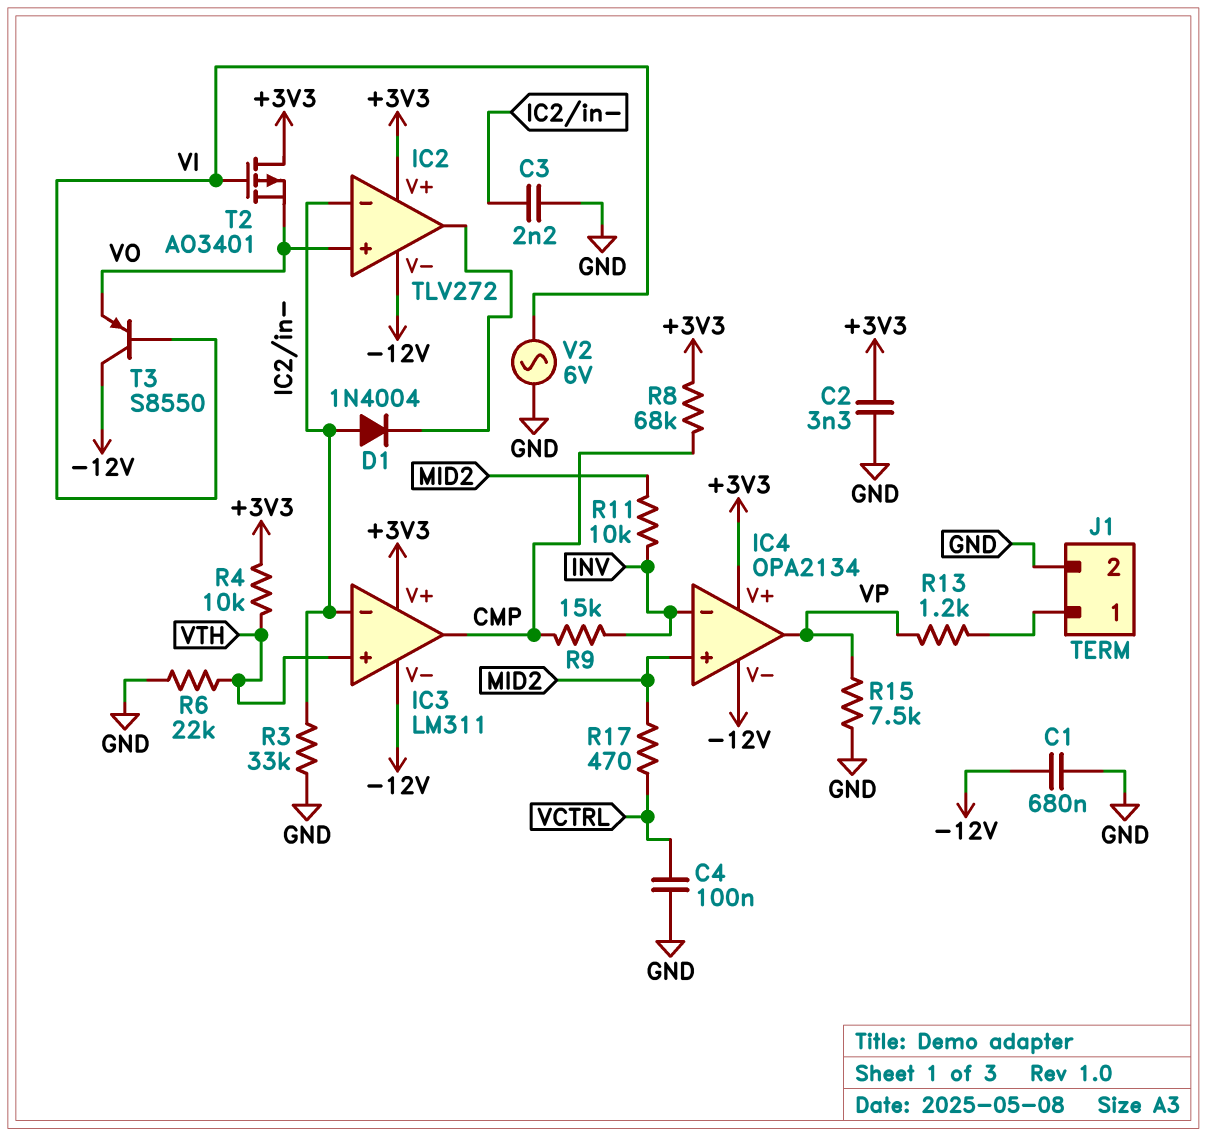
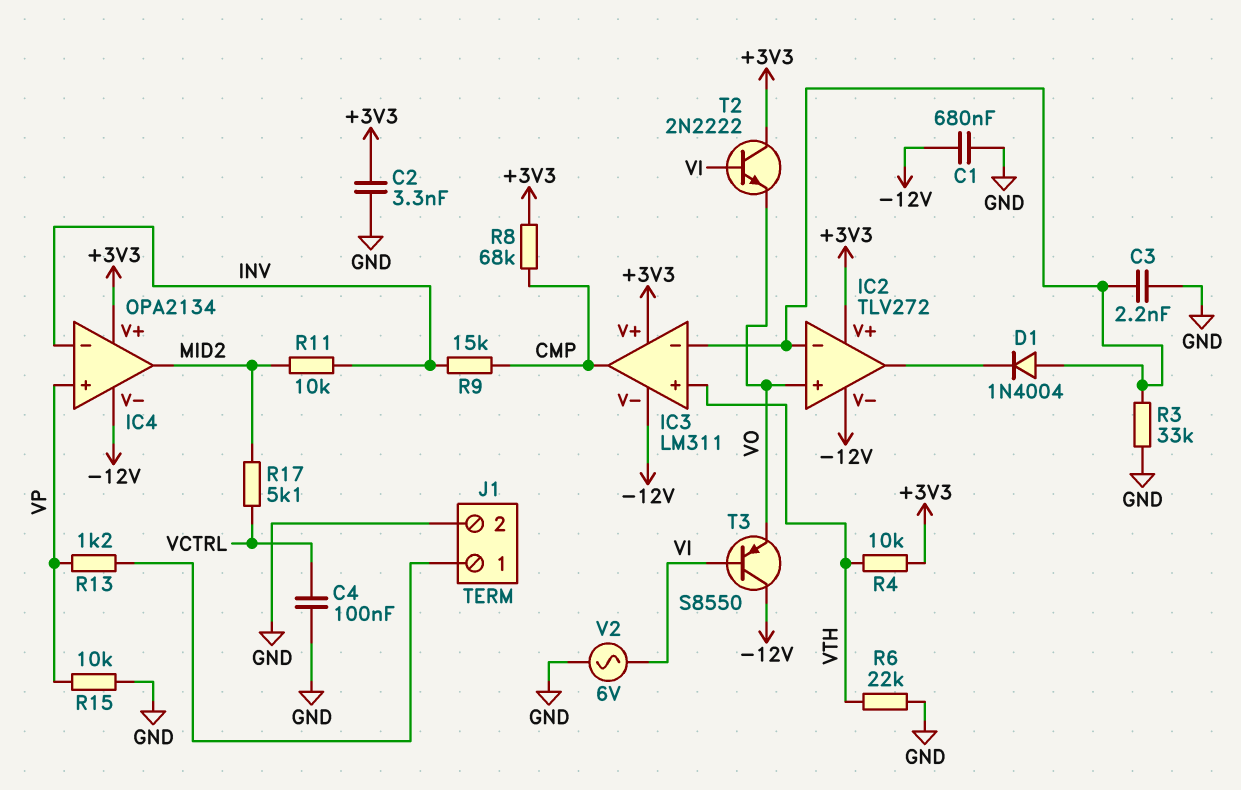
IC4 pin in+: MID2 -> VP
IC4 pin out: VP -> MID2
R15: 7.5k (GND, VP) -> 10k (GND, VP)
R17: 470 (MID2, VCTRL) -> 5.1k (MID2, VCTRL)
T2: PMOS AO3401 (G VI, D +3V3, S VO) -> NPN 2N2222 (B VI, C +3V3, E VO)

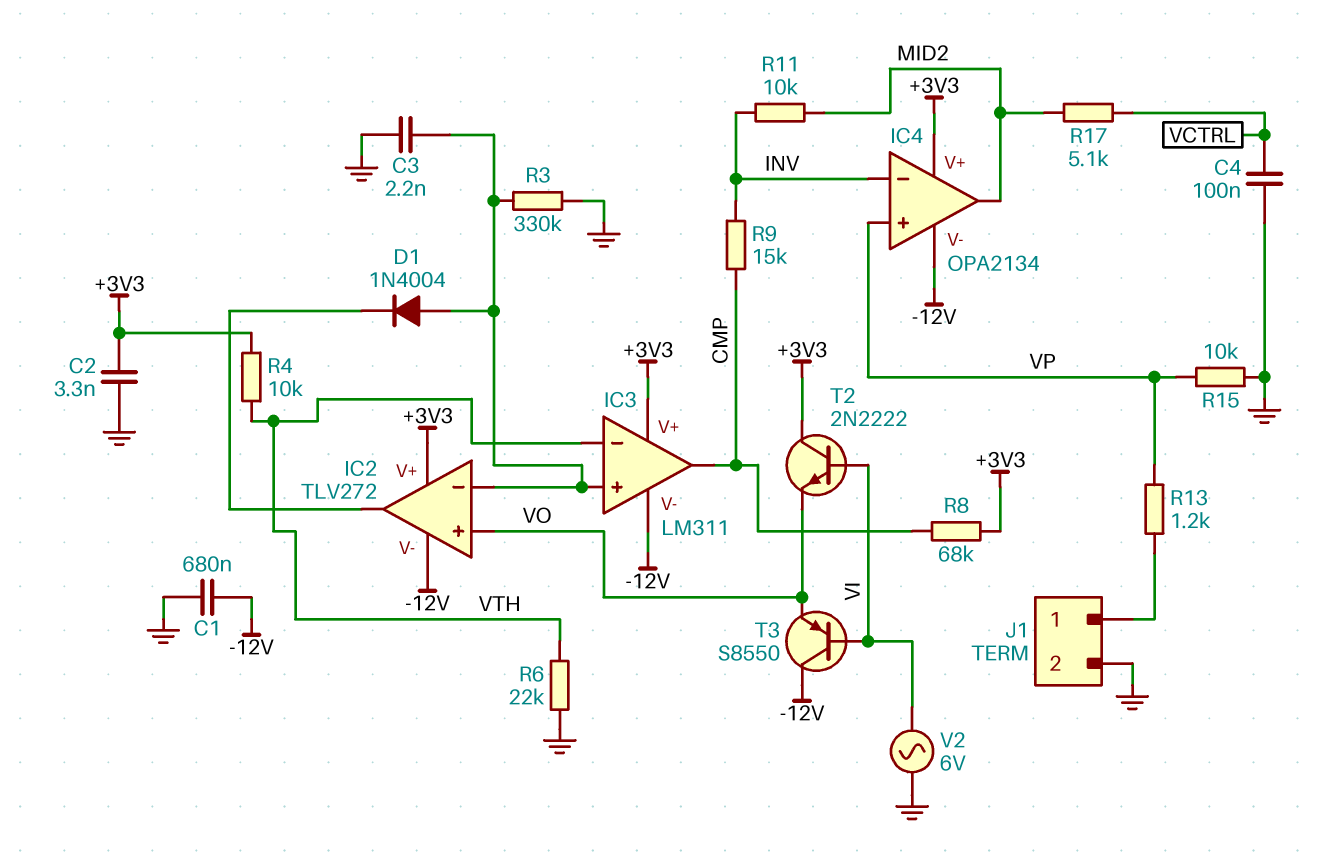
IC3 pin in+: VTH -> IC2/in-
IC3 pin in-: IC2/in- -> VTH
R3: 33k (GND, IC2/in-) -> 330k (GND, IC2/in-)

